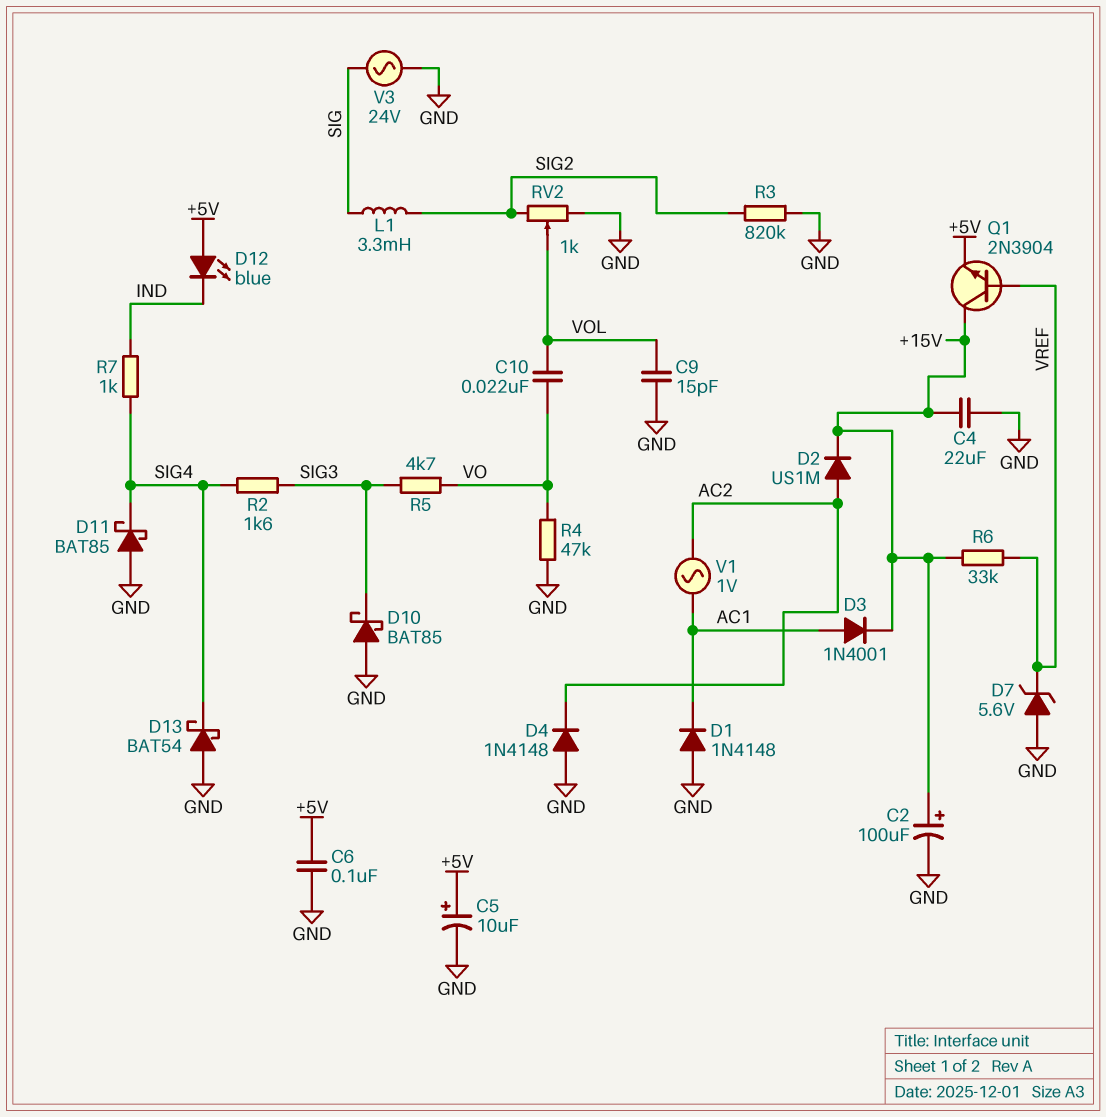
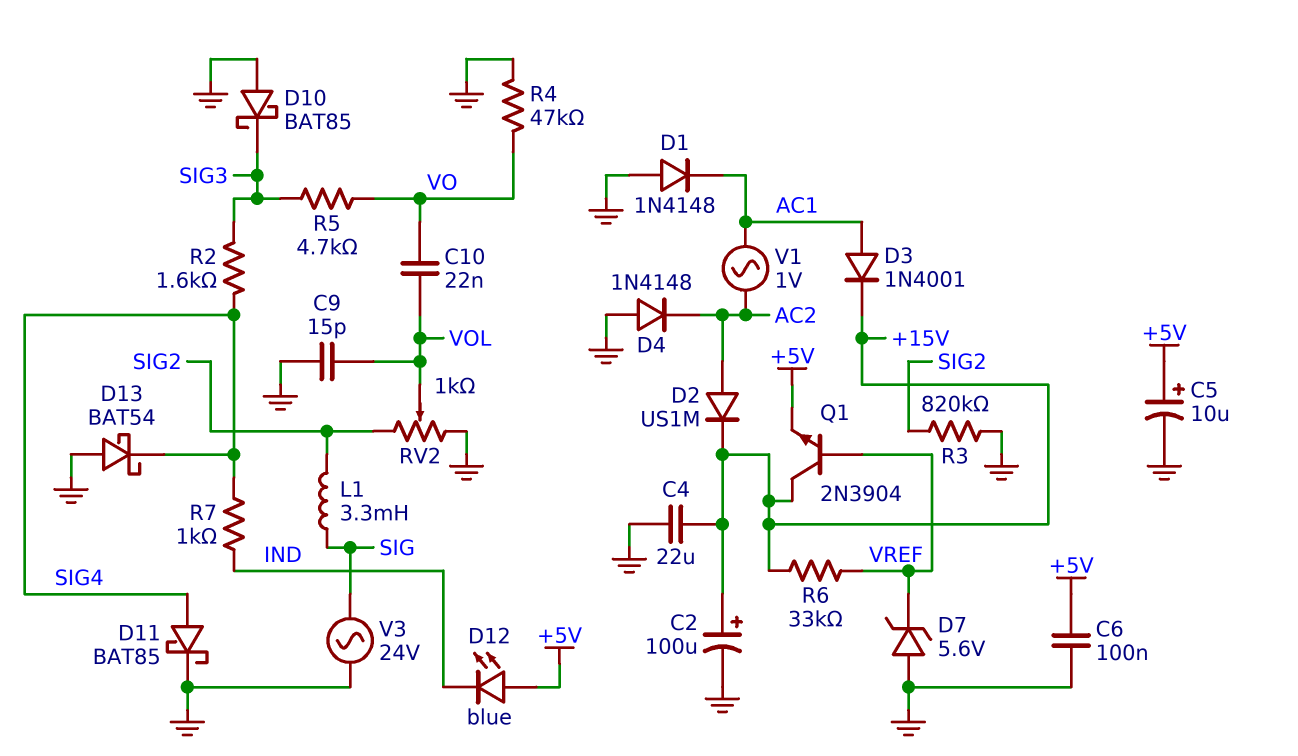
D11: schottky BAT85 (A GND, K SIG4) -> schottky BAT85 (A SIG4, K GND)

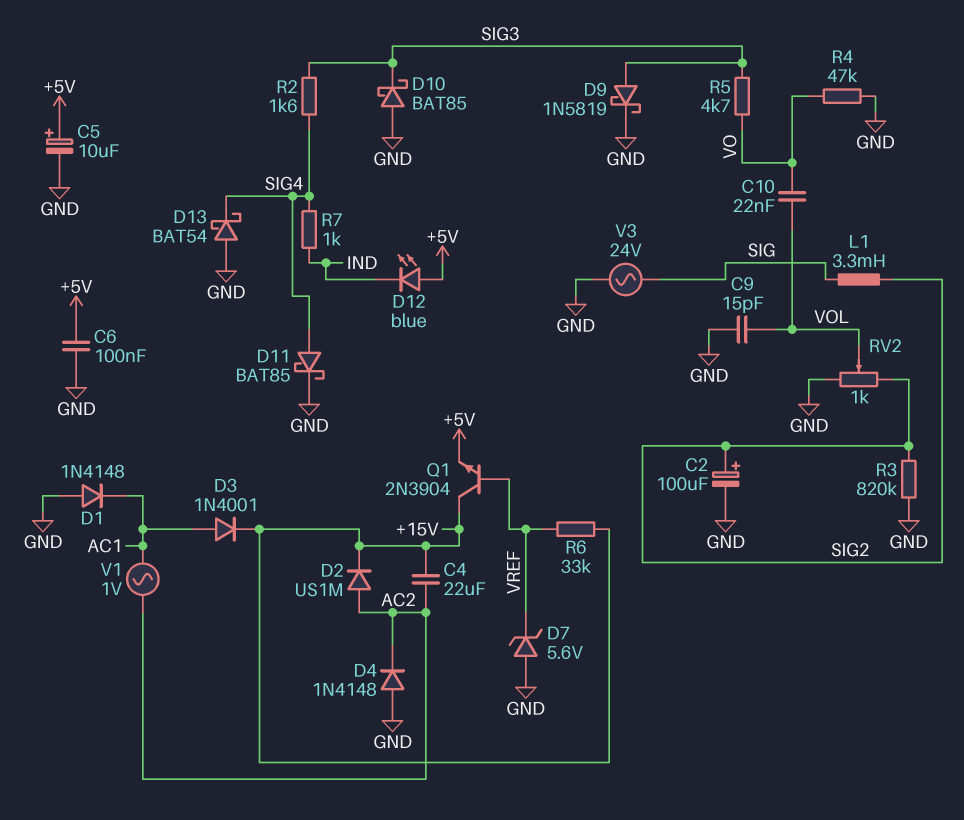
C2: 100uF (plus +15V, minus GND) -> 100uF (plus SIG2, minus GND)
C4: 22uF (+15V, GND) -> 22uF (+15V, AC2)
D9: none -> schottky 1N5819 (A SIG3, K GND)

